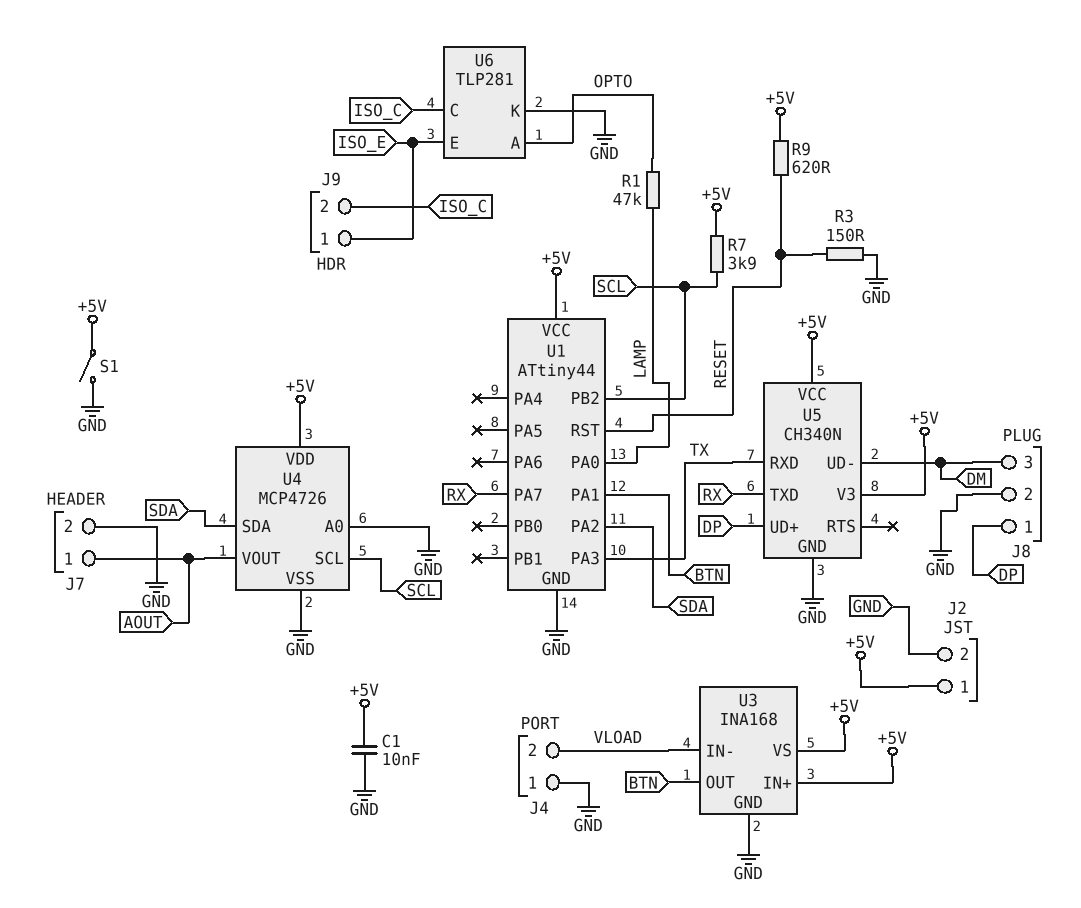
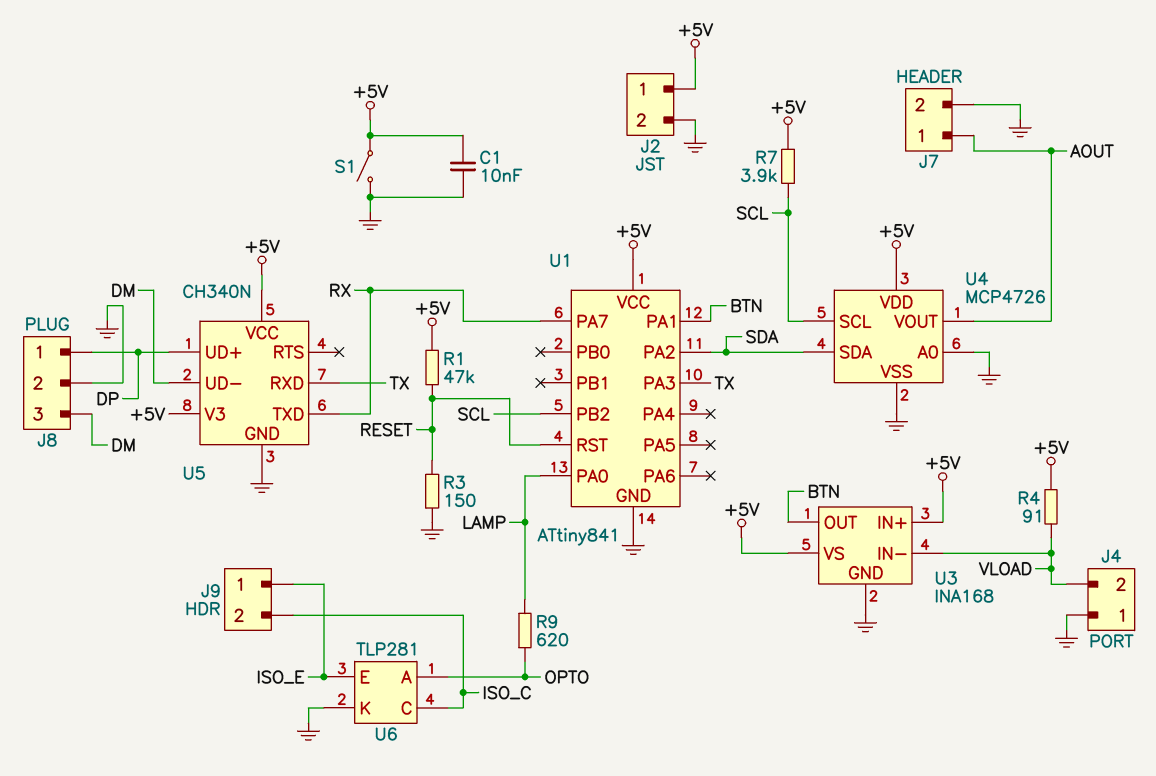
R1: 47k (LAMP, OPTO) -> 47k (+5V, RESET)
R4: none -> 91 (+5V, VLOAD)
R9: 620 (+5V, RESET) -> 620 (LAMP, OPTO)
U1: ATtiny44 -> ATtiny841

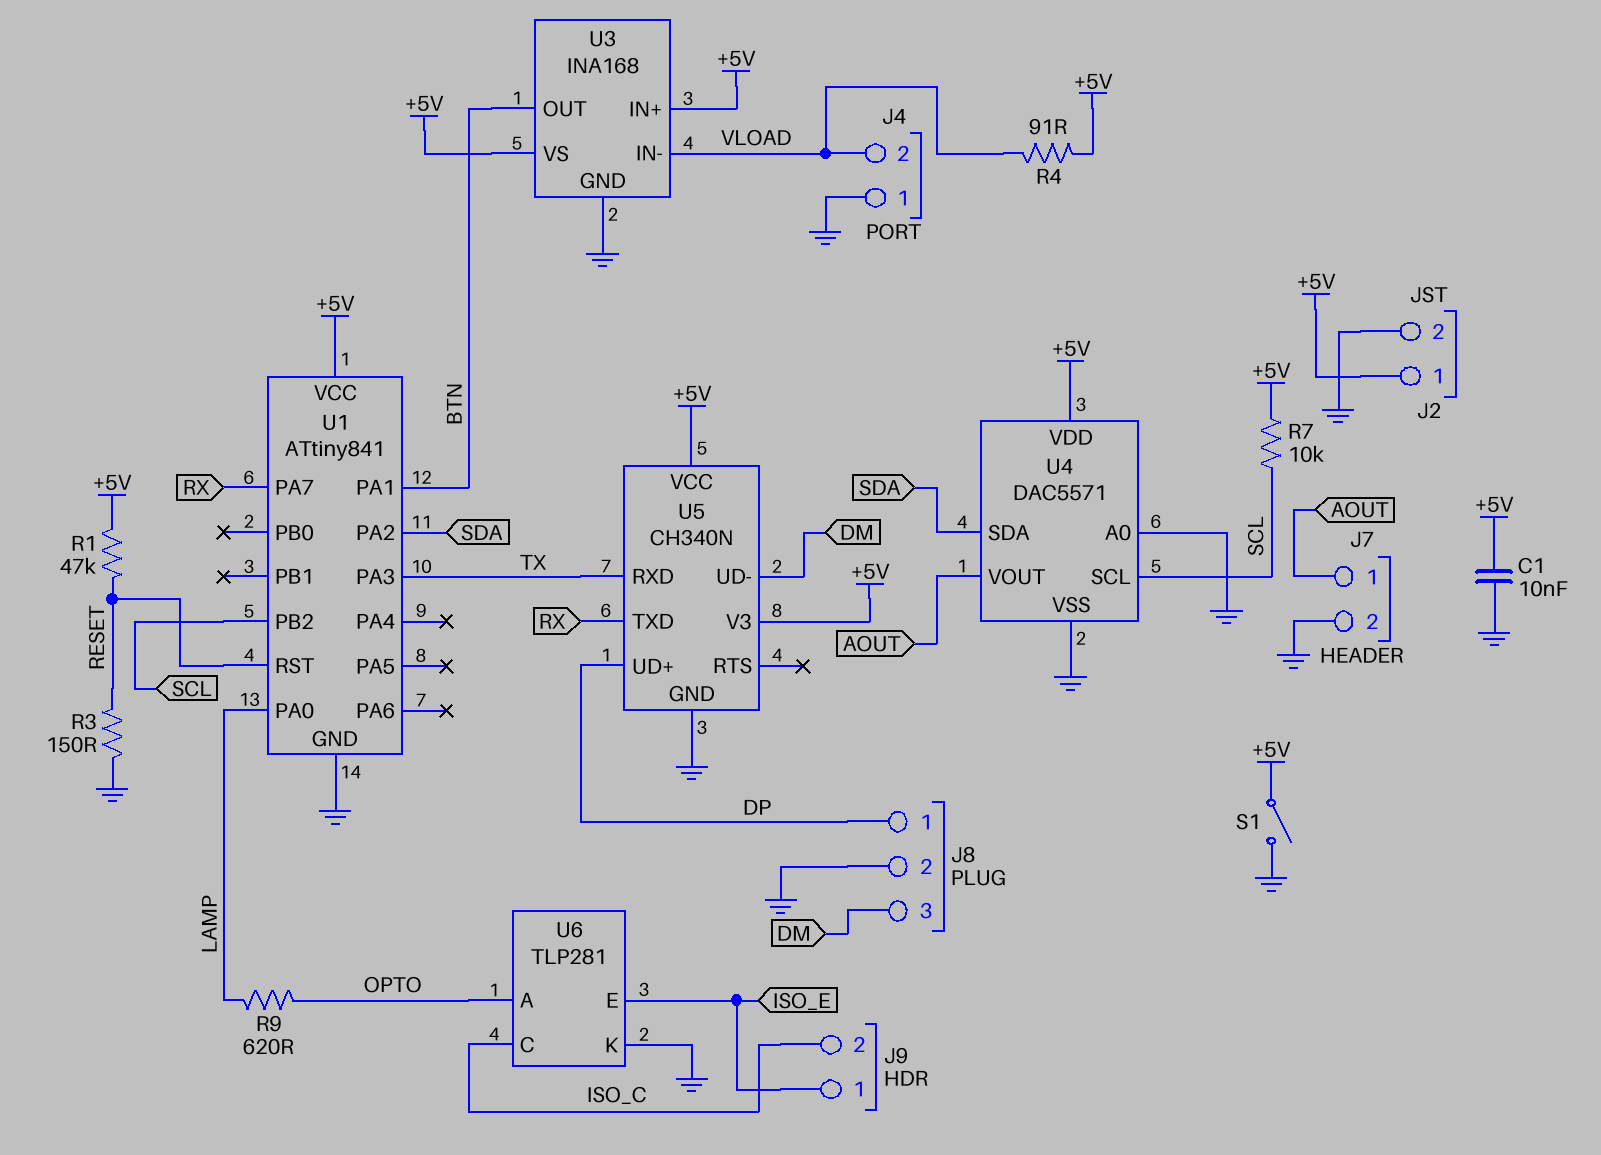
R7: 3.9k (+5V, SCL) -> 10k (+5V, SCL)
U4: MCP4726 -> DAC5571

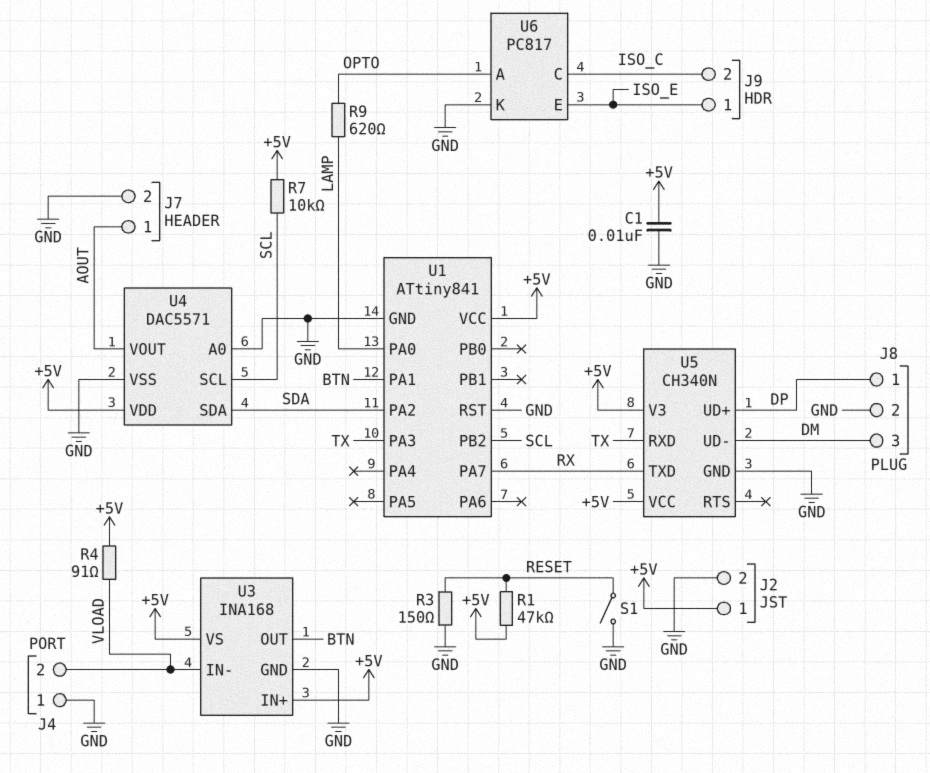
S1: switch (+5V, GND) -> switch (GND, RESET)
U1 pin RST: RESET -> GND
U6: TLP281 -> PC817

